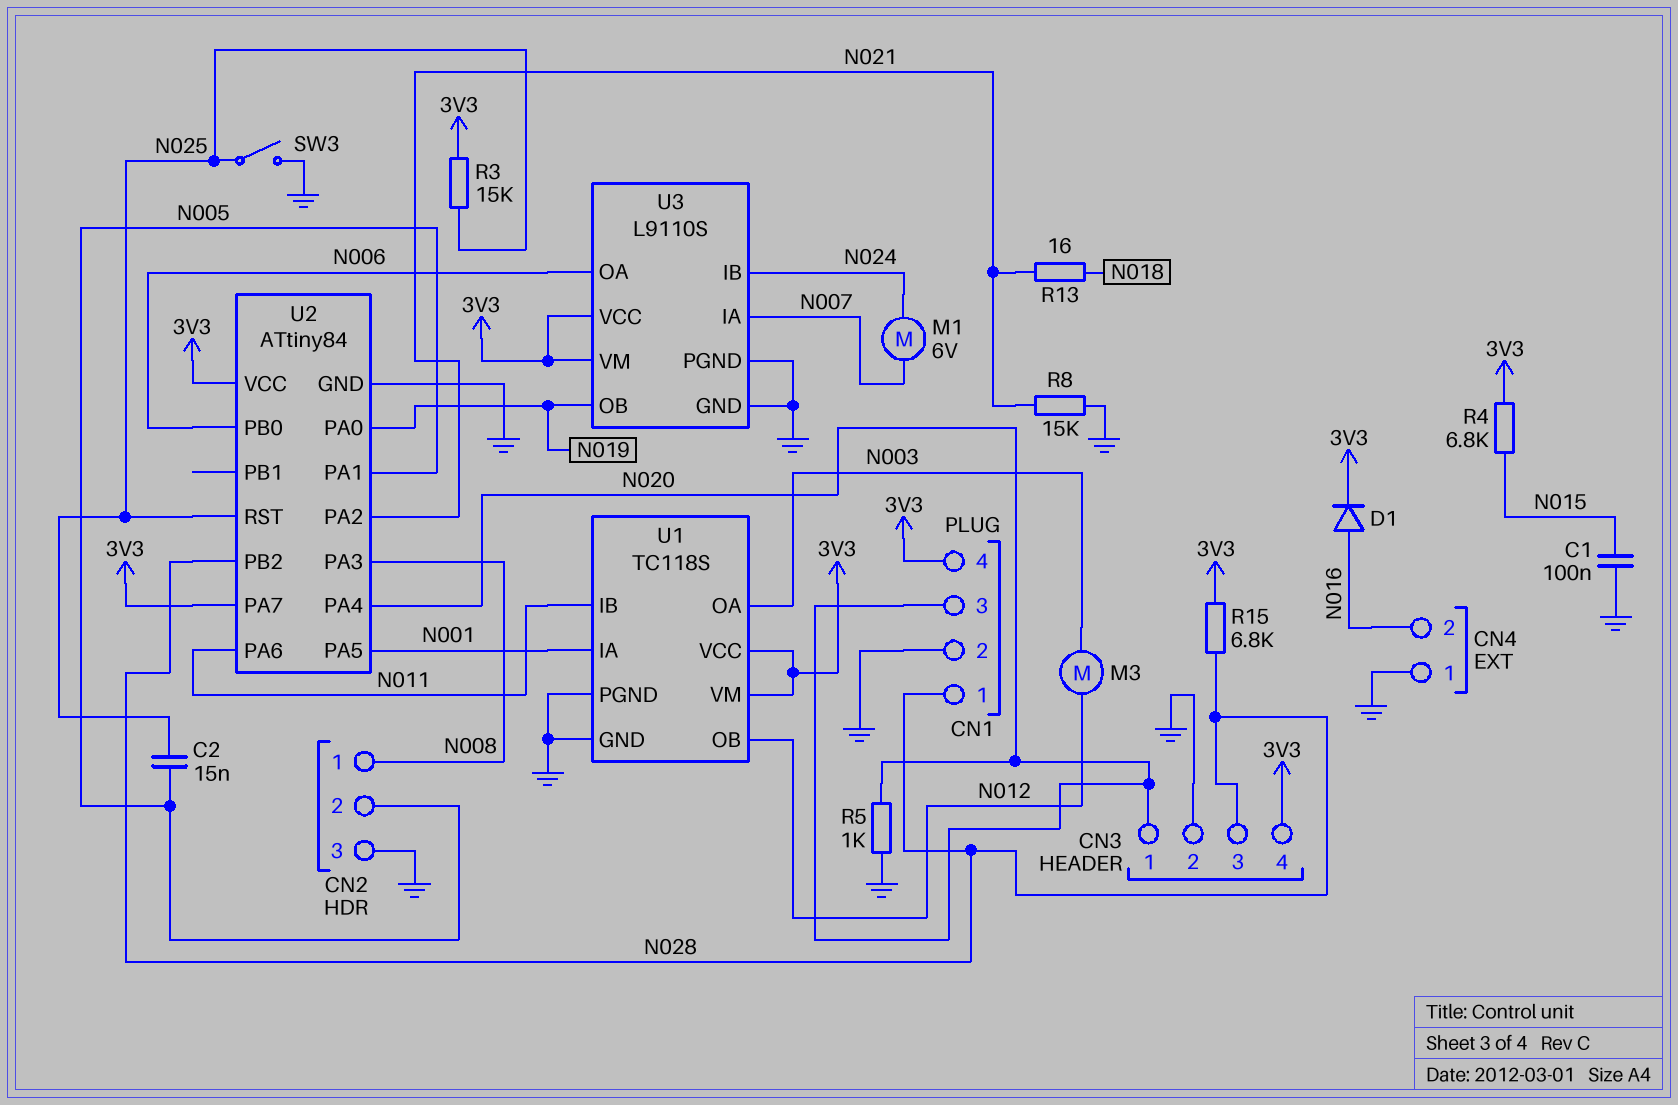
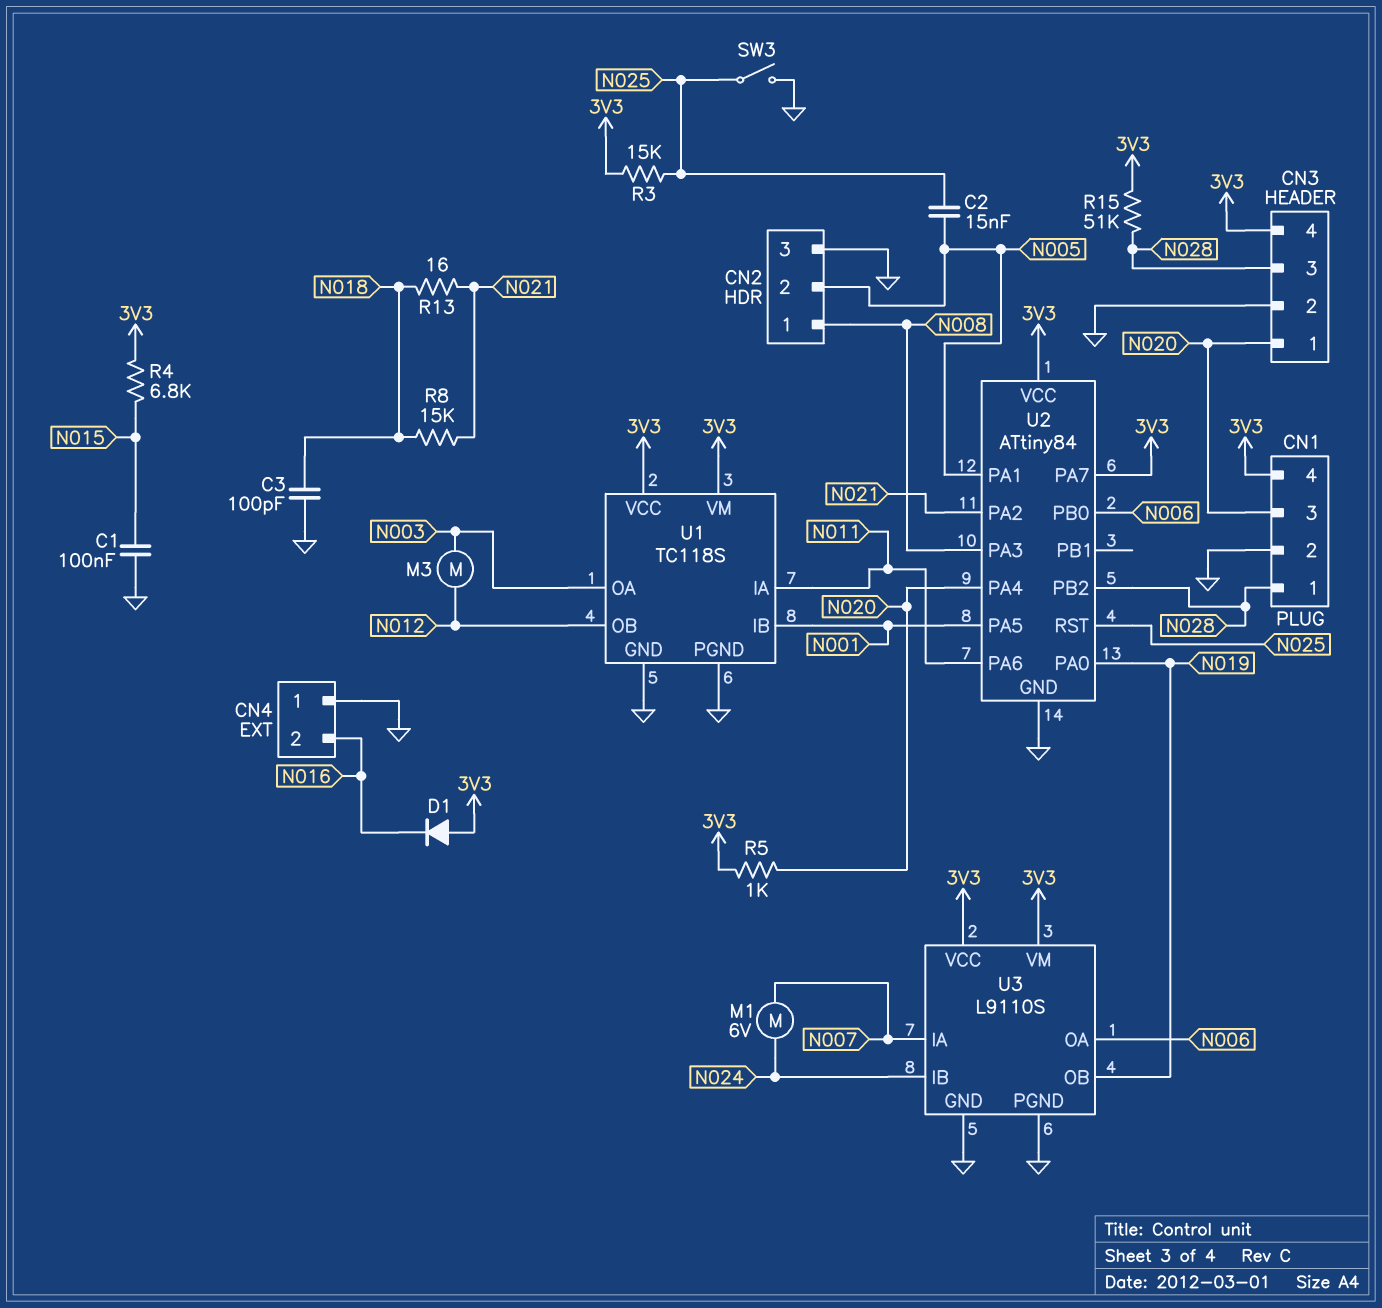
C3: none -> 100pF (GND, N018)
D1: diode (A N016, K 3V3) -> diode (A 3V3, K N016)
R5: 1k (GND, N020) -> 1k (3V3, N020)
R8: 15k (GND, N021) -> 15k (N018, N021)
R15: 6.8k (3V3, N028) -> 51k (3V3, N028)
U1 pin IA: N001 -> N011
U1 pin IB: N011 -> N001

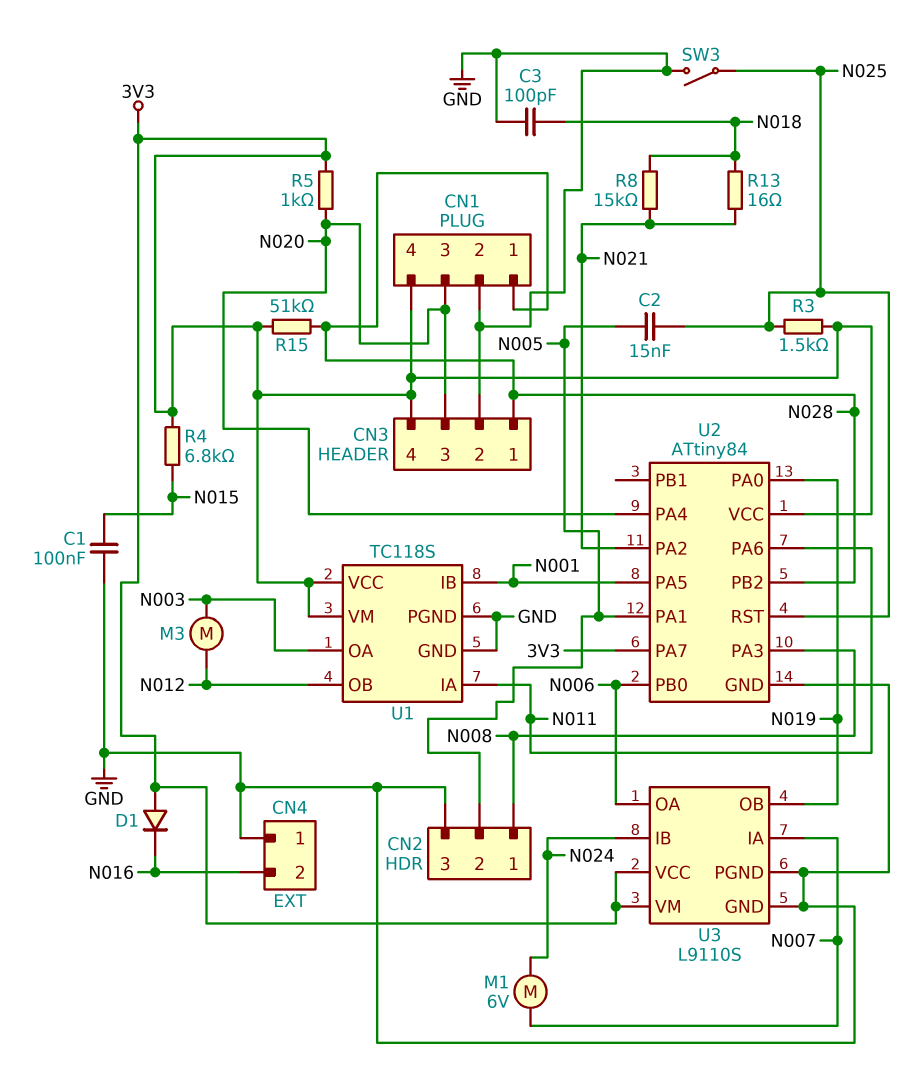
CN3 pin 1: N020 -> N028
CN3 pin 3: N028 -> N020
R3: 15k (3V3, N025) -> 1.5k (3V3, N025)

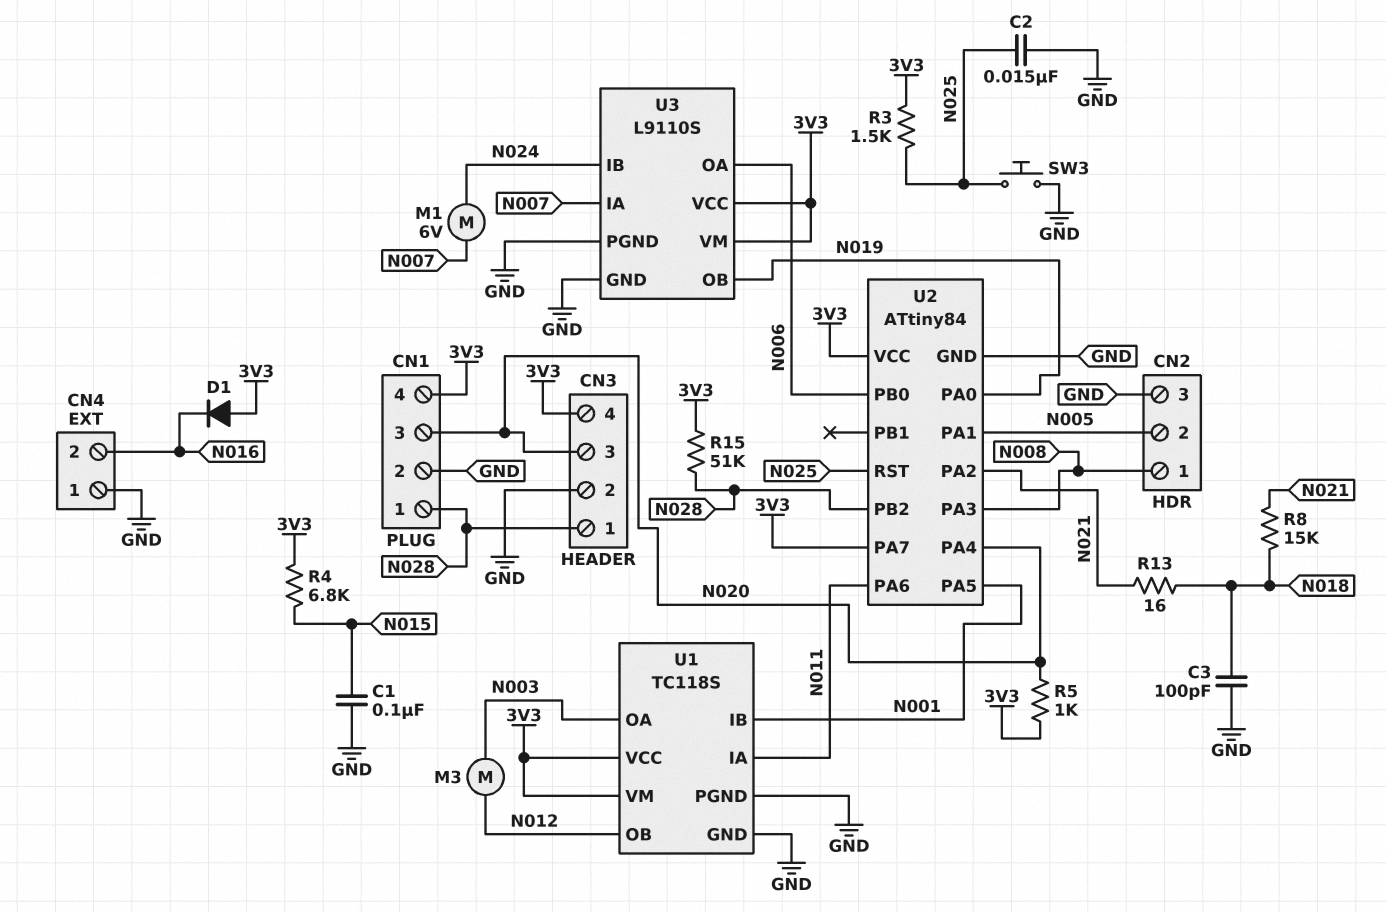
C2: 15nF (N005, N025) -> 15nF (GND, N025)
SW3: switch (GND, N025) -> button (GND, N025)

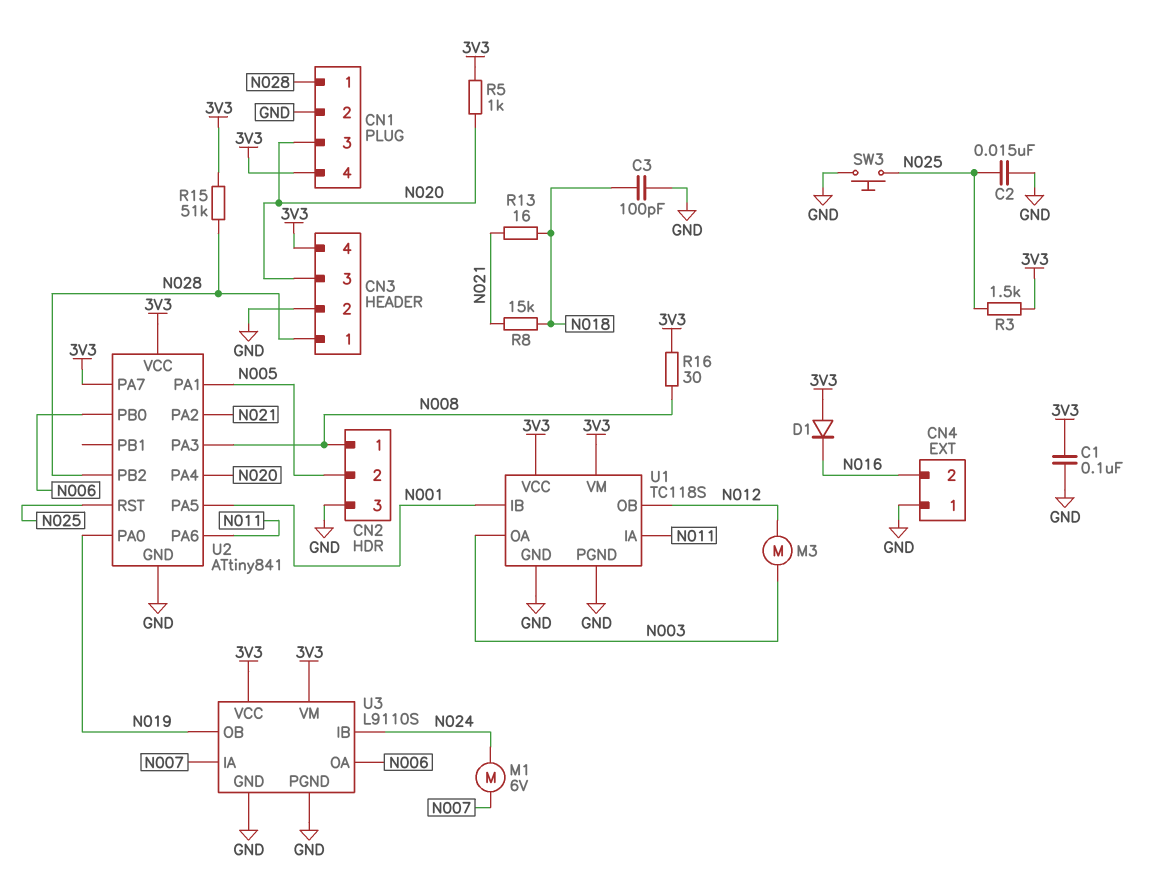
C1: 100nF (GND, N015) -> 100nF (3V3, GND)
R4: 6.8k (3V3, N015) -> none
R16: none -> 30 (3V3, N008)
U2: ATtiny84 -> ATtiny841

